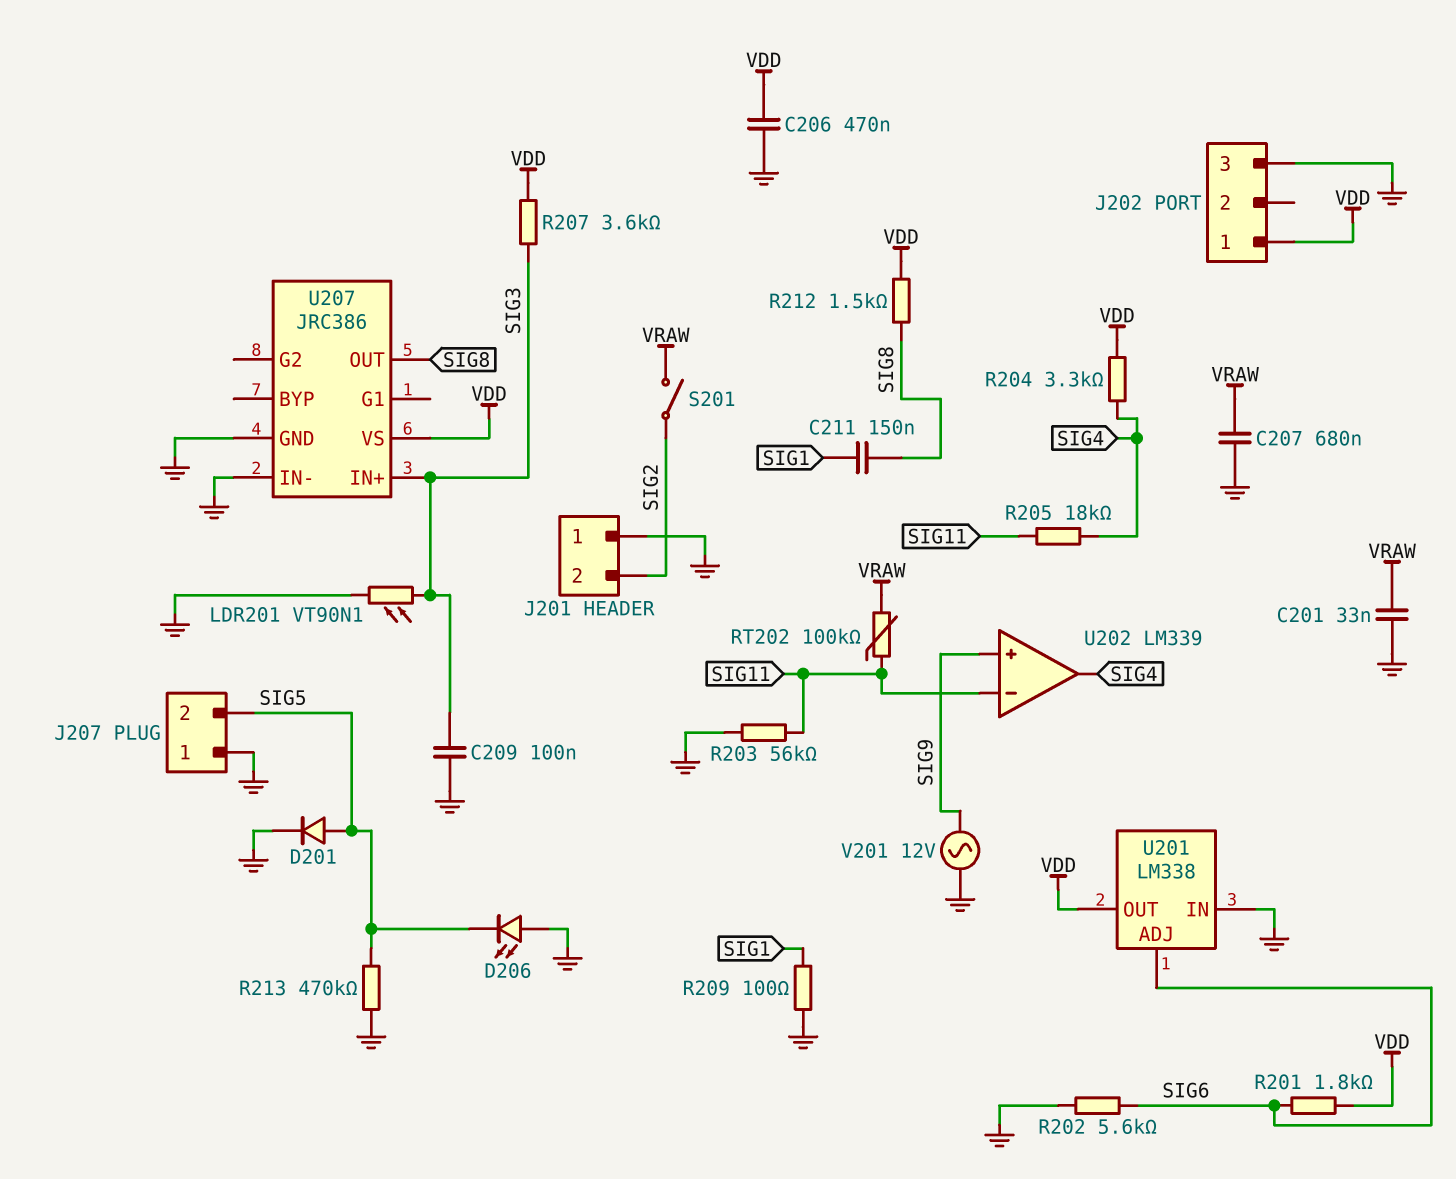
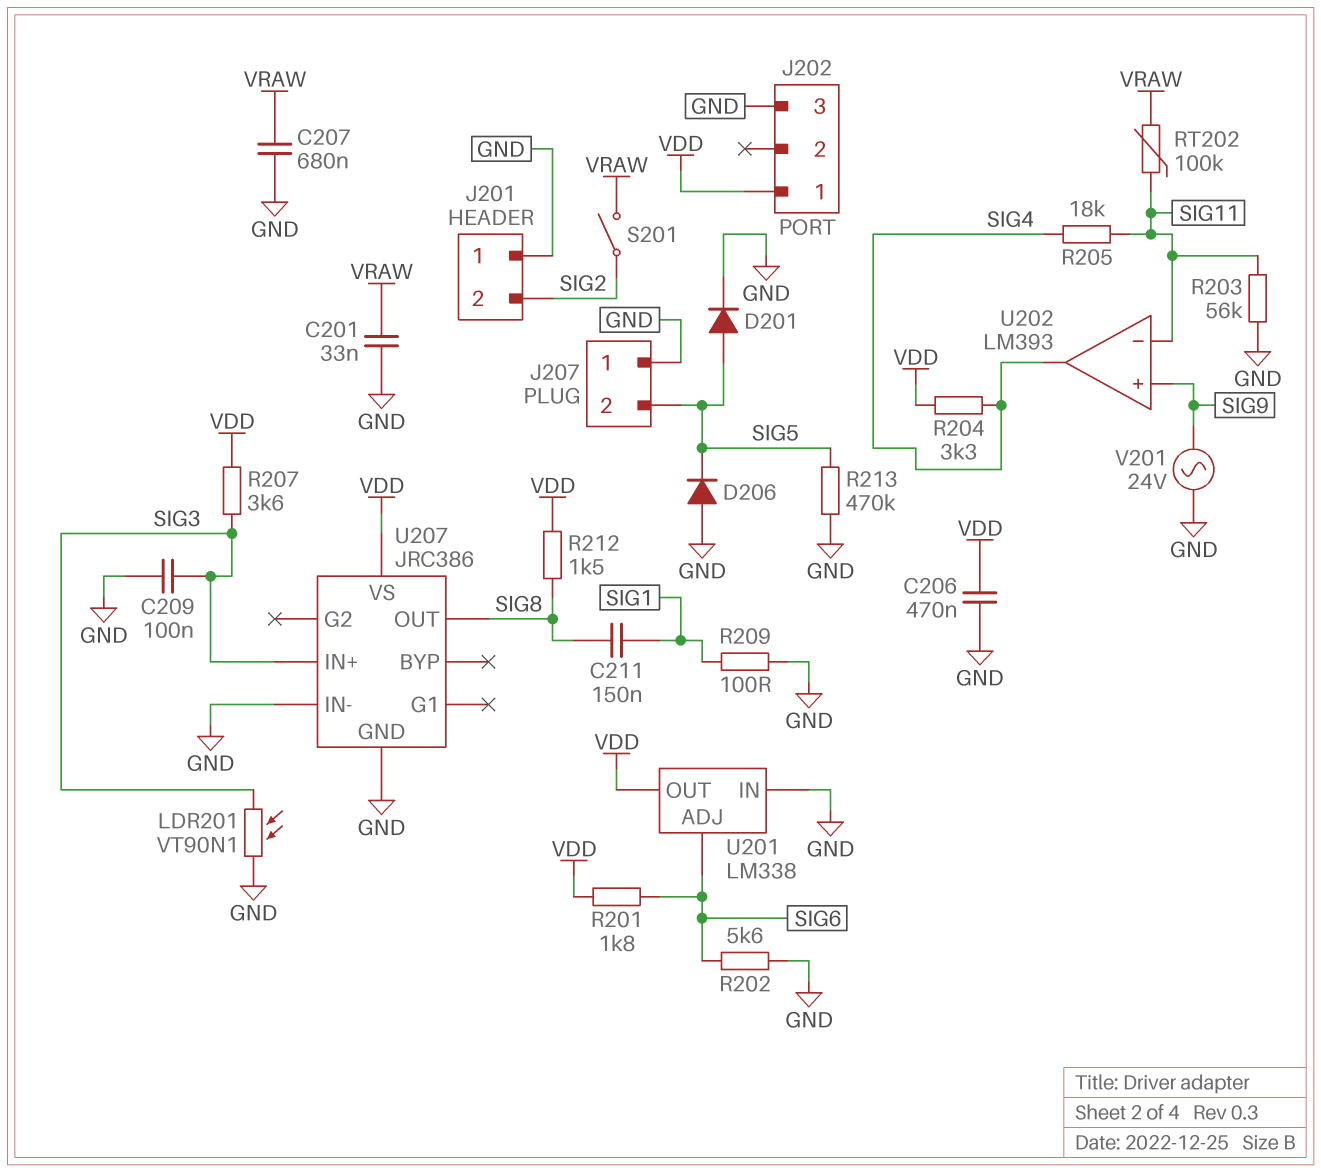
D206: LED (A GND, K SIG5) -> diode (A GND, K SIG5)
U202: LM339 -> LM393
V201: AC 12V (GND, SIG9) -> AC 24V (GND, SIG9)

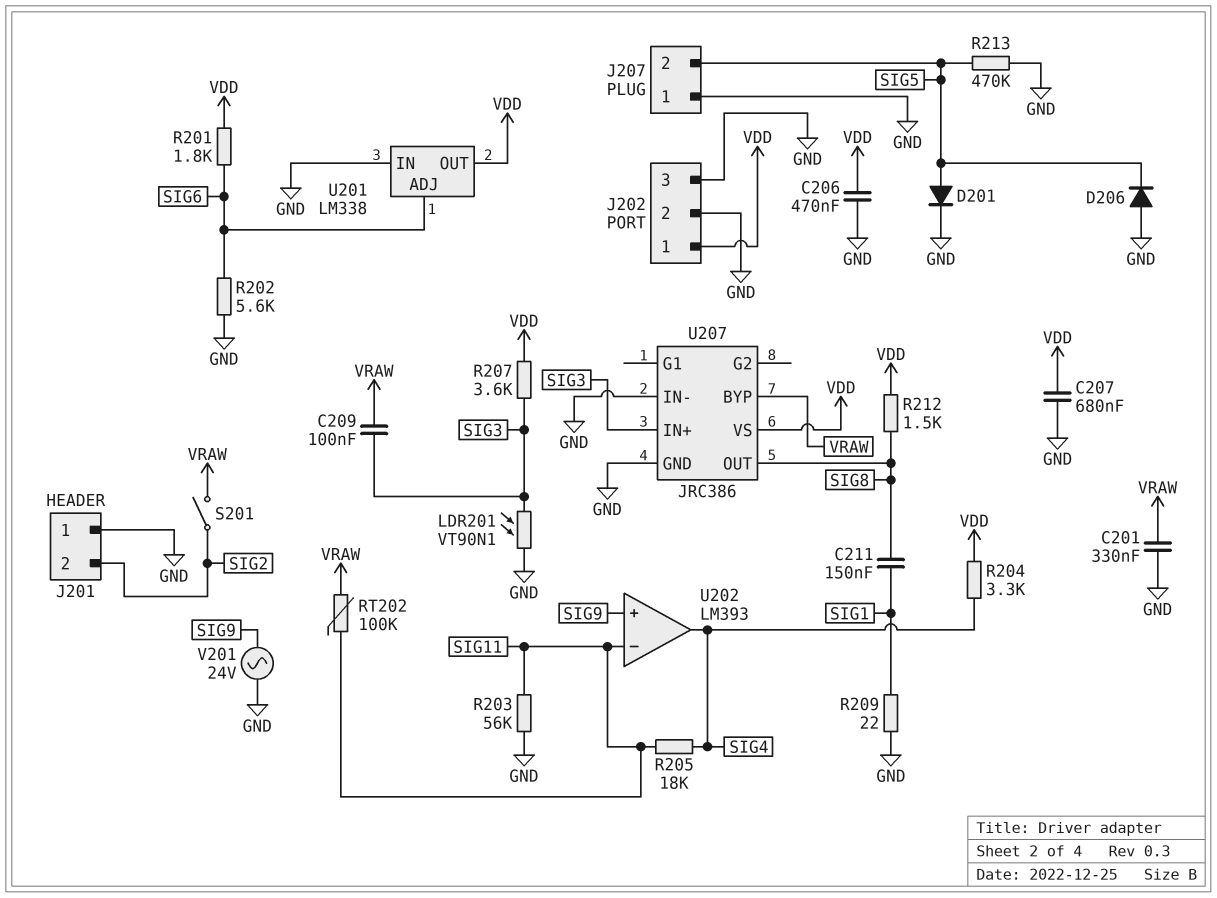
C201: 33nF (GND, VRAW) -> 330nF (GND, VRAW)
C207: 680nF (GND, VRAW) -> 680nF (GND, VDD)
C209: 100nF (GND, SIG3) -> 100nF (SIG3, VRAW)
J202 pin 2: none -> GND
R209: 100 (GND, SIG1) -> 22 (GND, SIG1)
U207 pin BYP: none -> VRAW

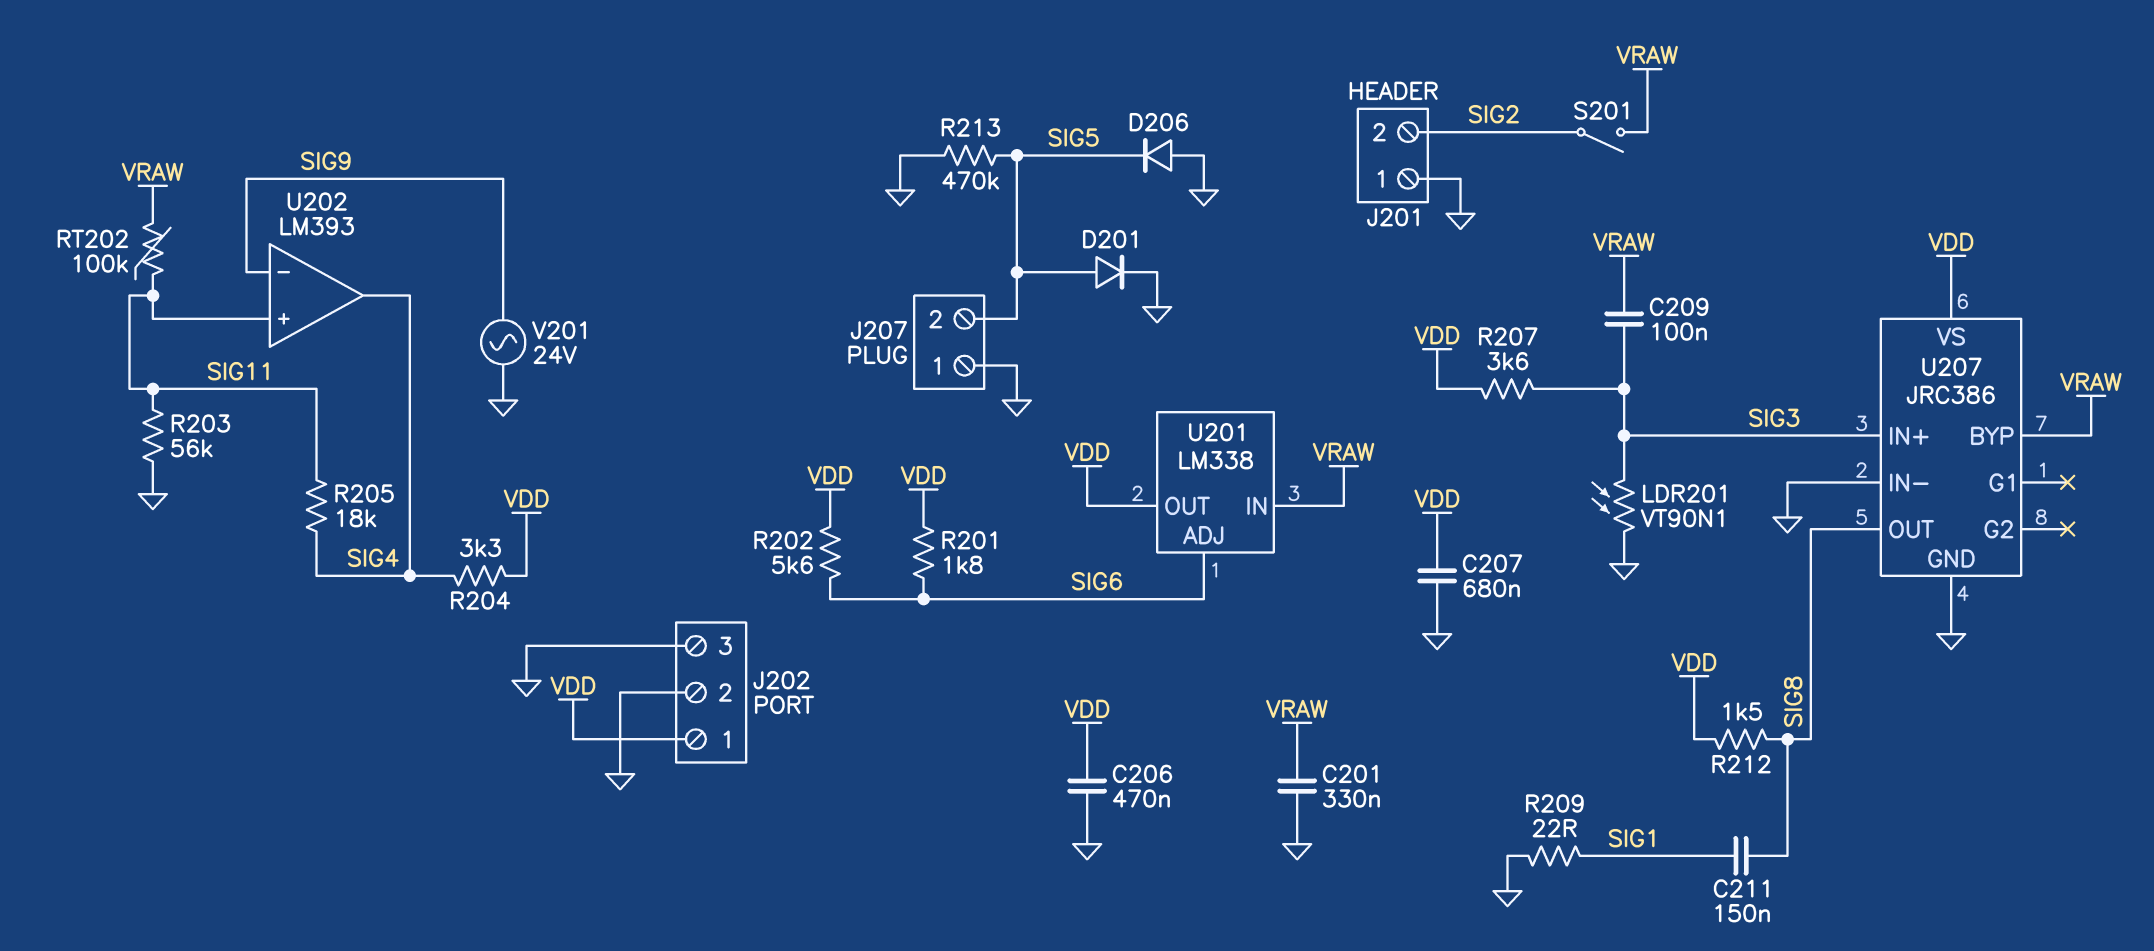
R202: 5.6k (GND, SIG6) -> 5.6k (SIG6, VDD)
U201 pin IN: GND -> VRAW
U202 pin in+: SIG9 -> SIG11
U202 pin in-: SIG11 -> SIG9

